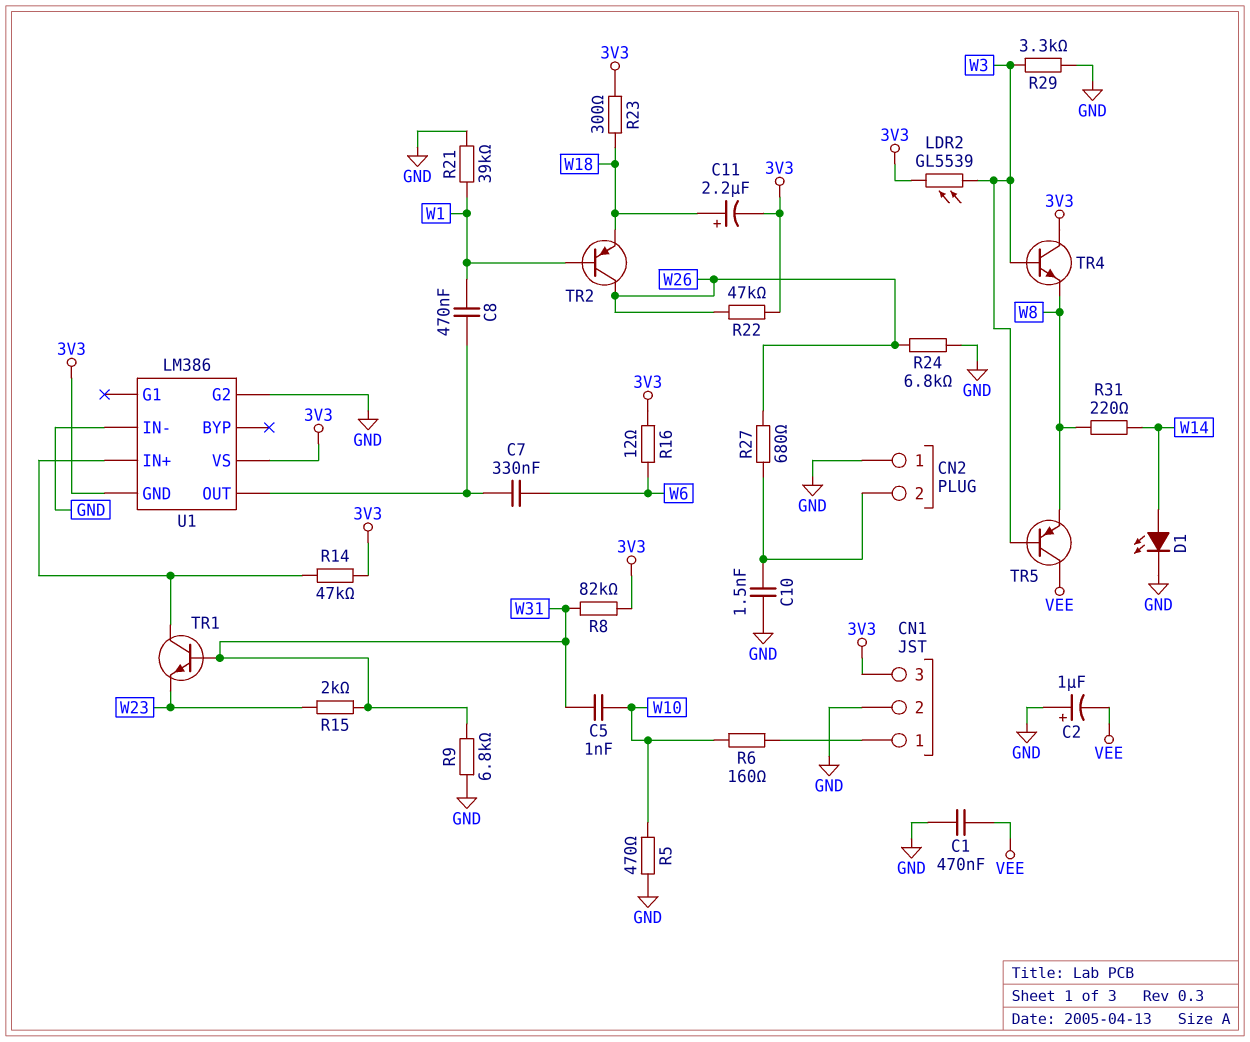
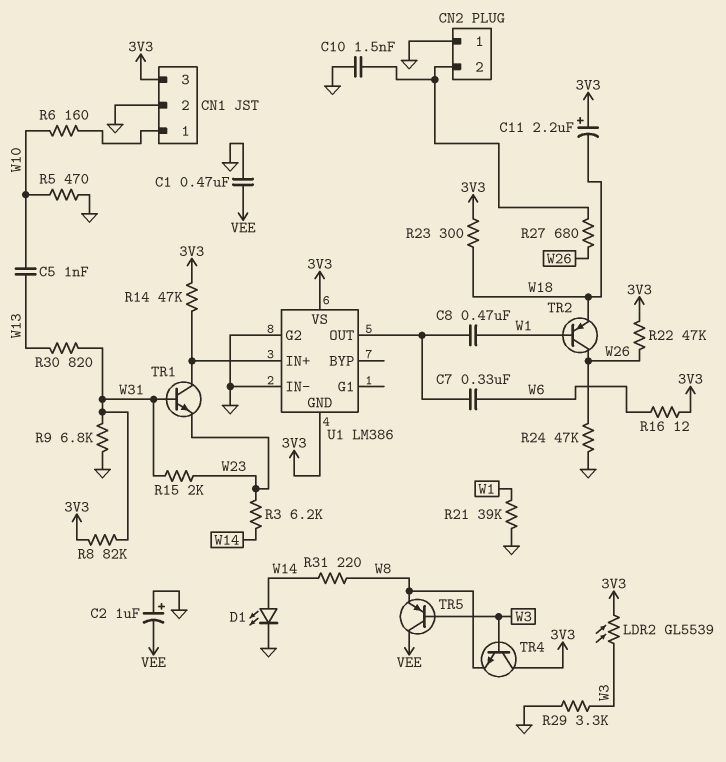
C5: 1nF (W10, W31) -> 1nF (W10, W13)
C11: 2.2uF (plus W18, minus 3V3) -> 2.2uF (plus 3V3, minus W18)
R3: none -> 6.2k (W14, W23)
R24: 6.8k (GND, W26) -> 47k (GND, W26)
R30: none -> 820 (W13, W31)

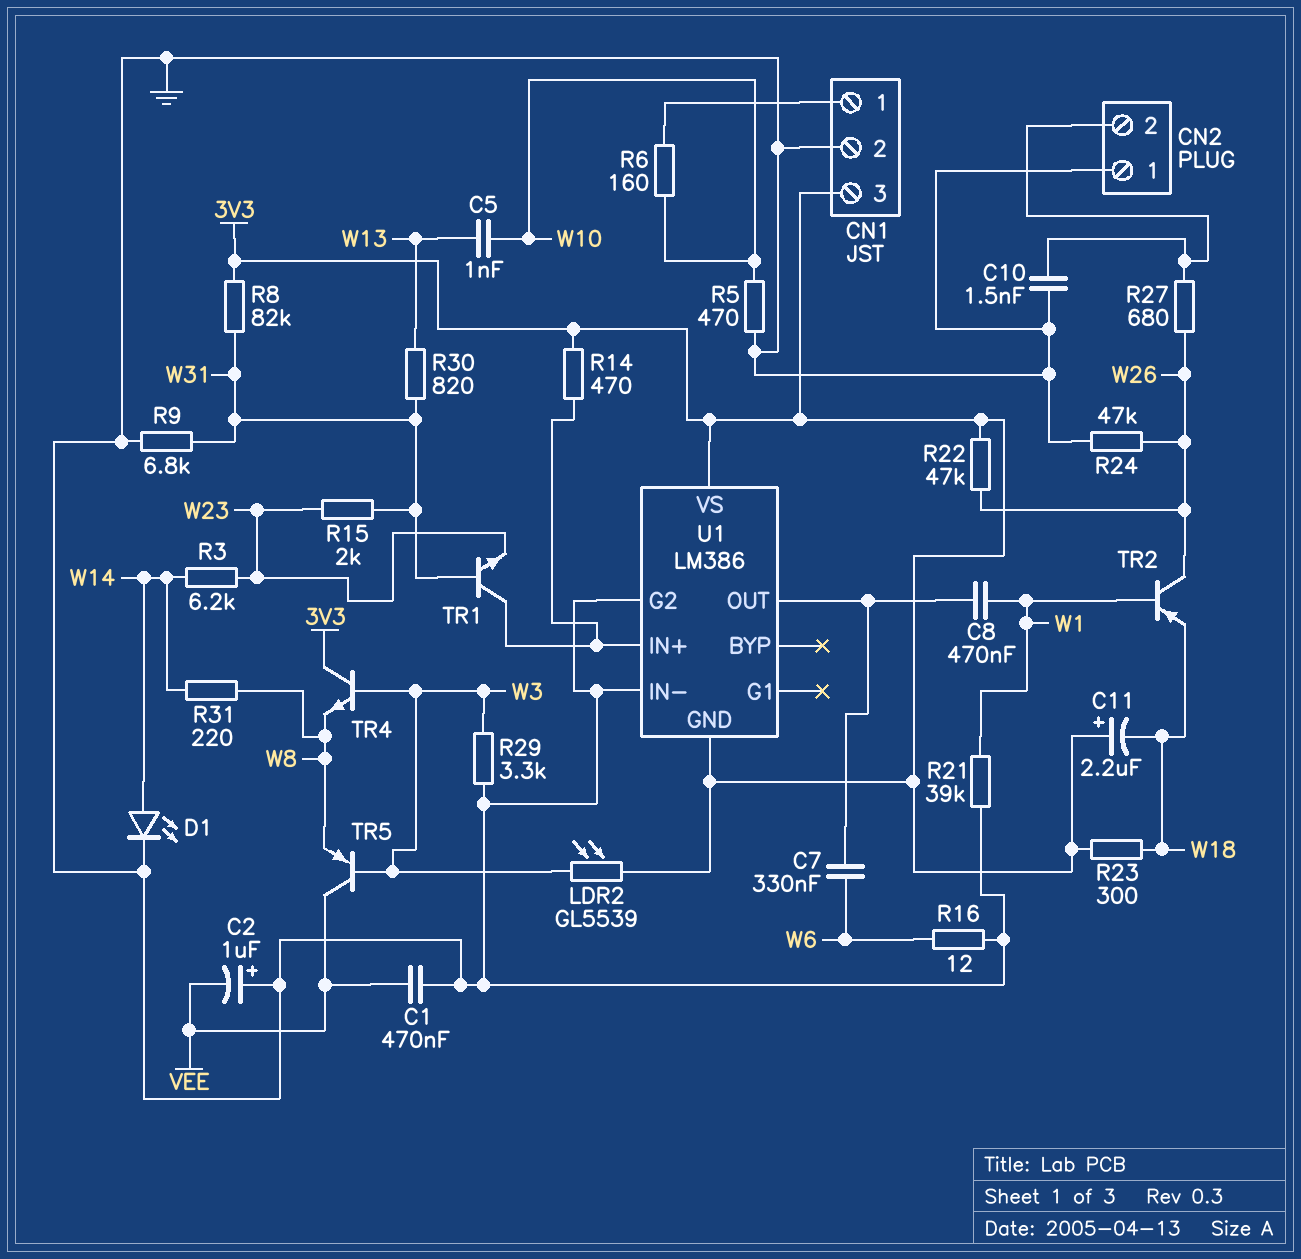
R14: 47k (3V3, U1/IN+) -> 470 (3V3, U1/IN+)
R16: 12 (3V3, W6) -> 12 (GND, W6)

